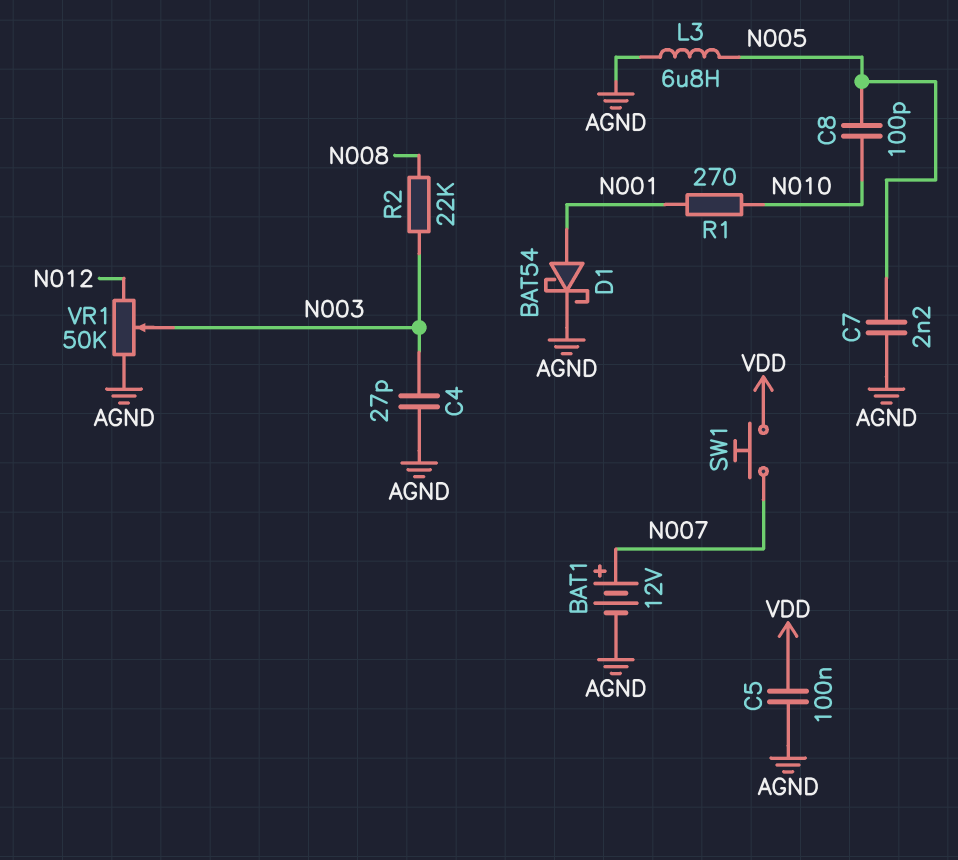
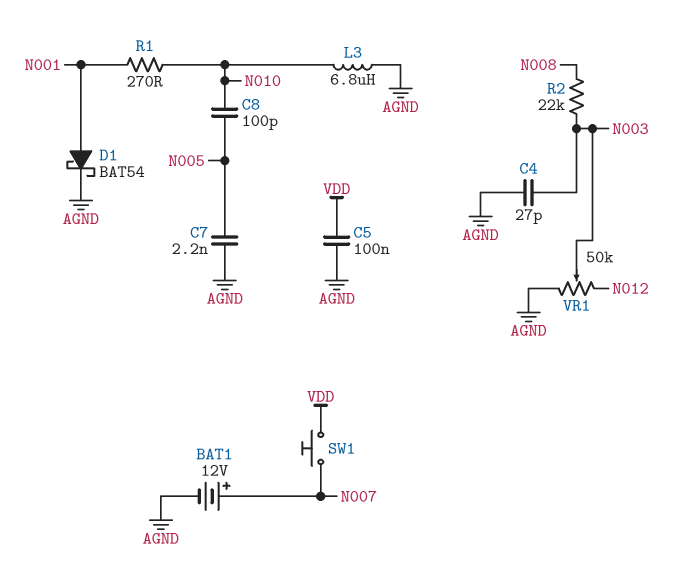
L3: 6.8uH (AGND, N005) -> 6.8uH (AGND, N010)

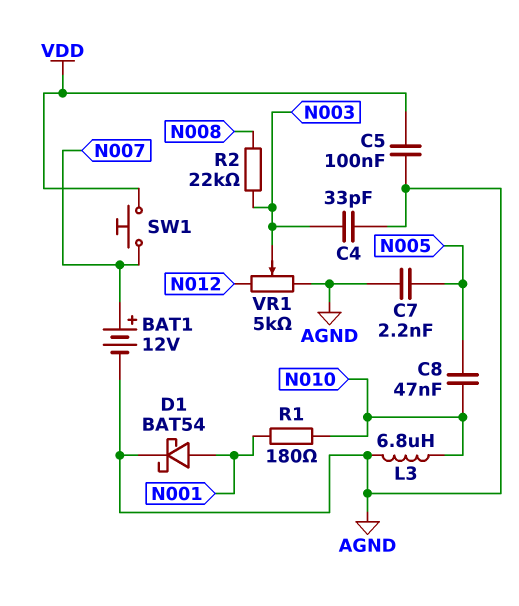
C4: 27pF (AGND, N003) -> 33pF (AGND, N003)
C8: 100pF (N005, N010) -> 47nF (N005, N010)
R1: 270 (N001, N010) -> 180 (N001, N010)
VR1: 50k (AGND, N012, wiper N003) -> 5k (AGND, N012, wiper N003)

